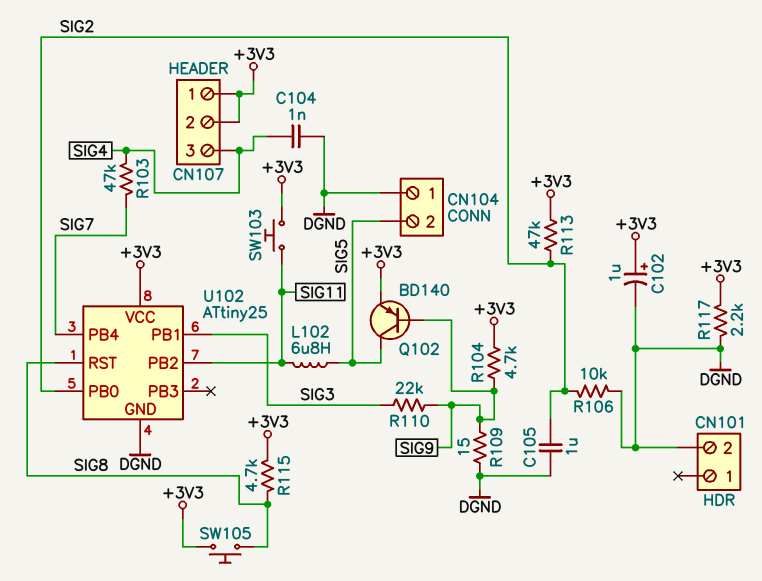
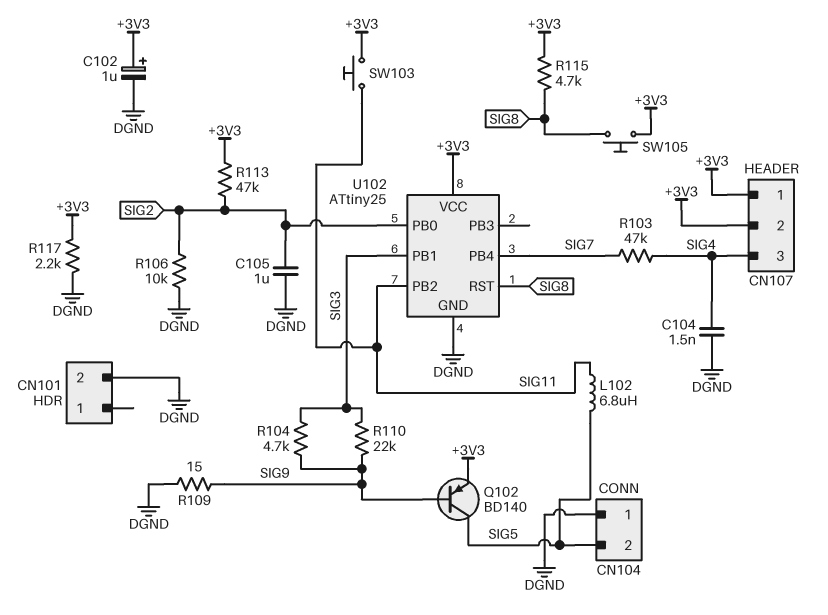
C104: 1nF (DGND, SIG4) -> 1.5nF (DGND, SIG4)
R104: 4.7k (+3V3, SIG9) -> 4.7k (SIG3, SIG9)

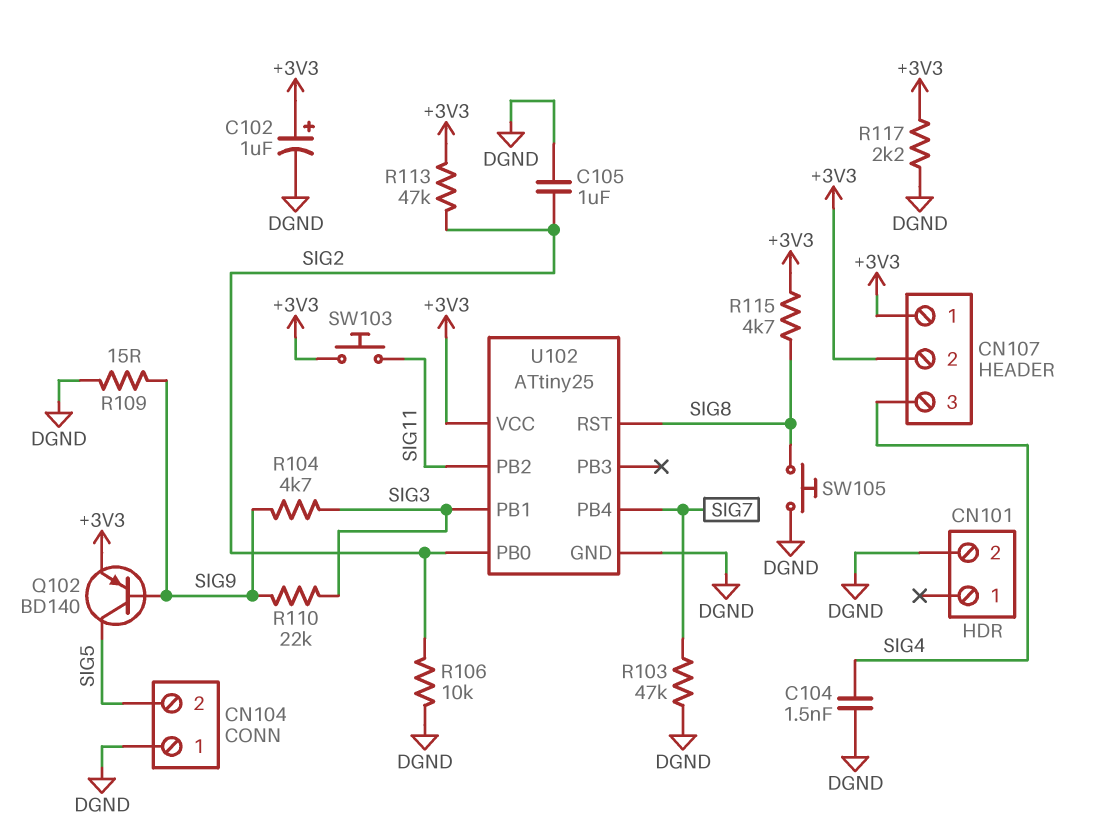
L102: 6.8uH (SIG5, SIG11) -> none
R103: 47k (SIG4, SIG7) -> 47k (DGND, SIG7)
SW105: button (+3V3, SIG8) -> button (DGND, SIG8)

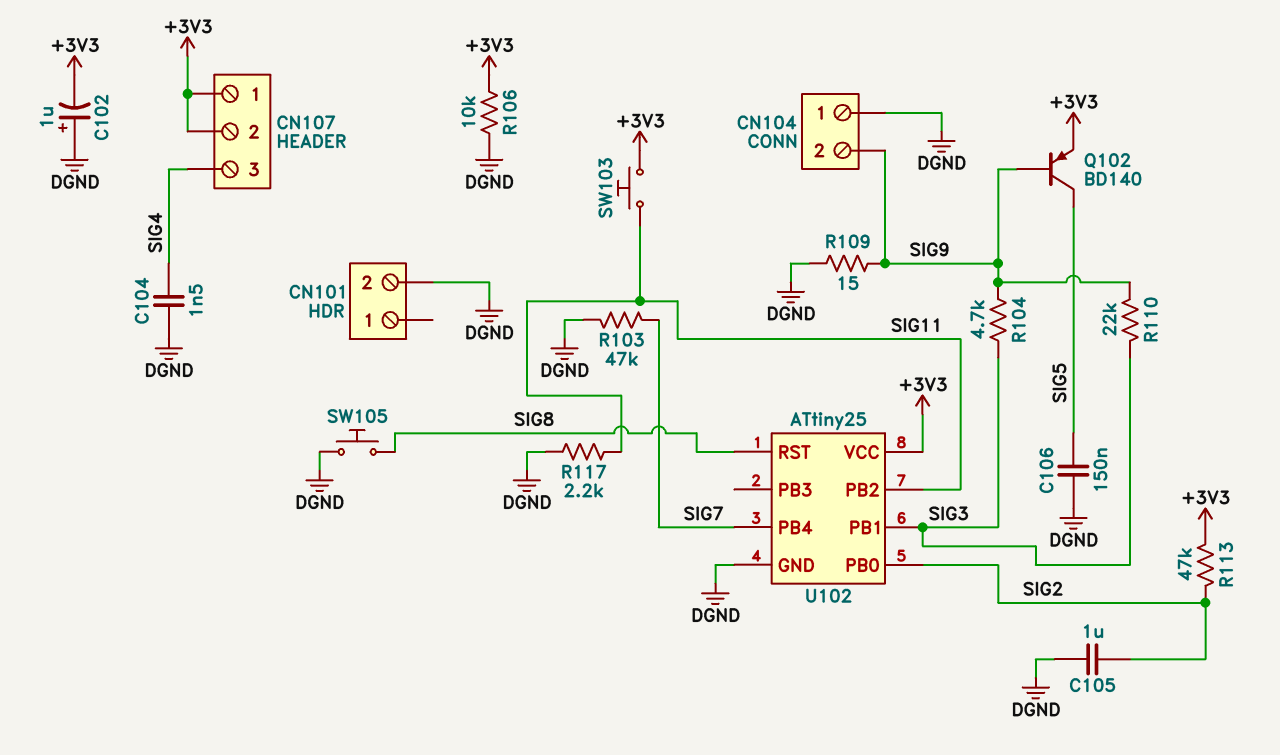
C102: 1uF (plus +3V3, minus DGND) -> 1uF (plus DGND, minus +3V3)
C106: none -> 150nF (DGND, SIG5)
CN104 pin 2: SIG5 -> SIG9
R106: 10k (DGND, SIG2) -> 10k (+3V3, DGND)
R115: 4.7k (+3V3, SIG8) -> none
R117: 2.2k (+3V3, DGND) -> 2.2k (DGND, SIG11)

